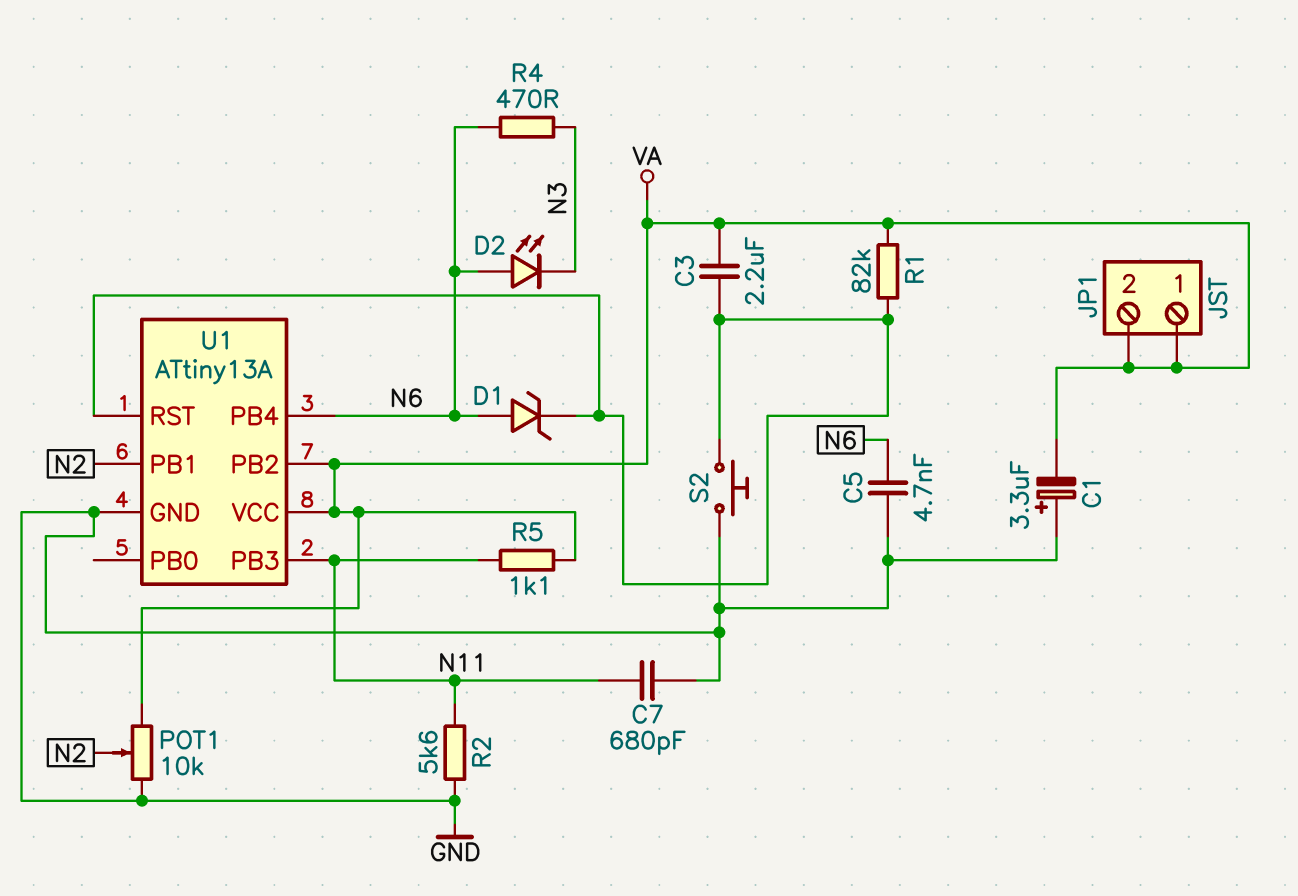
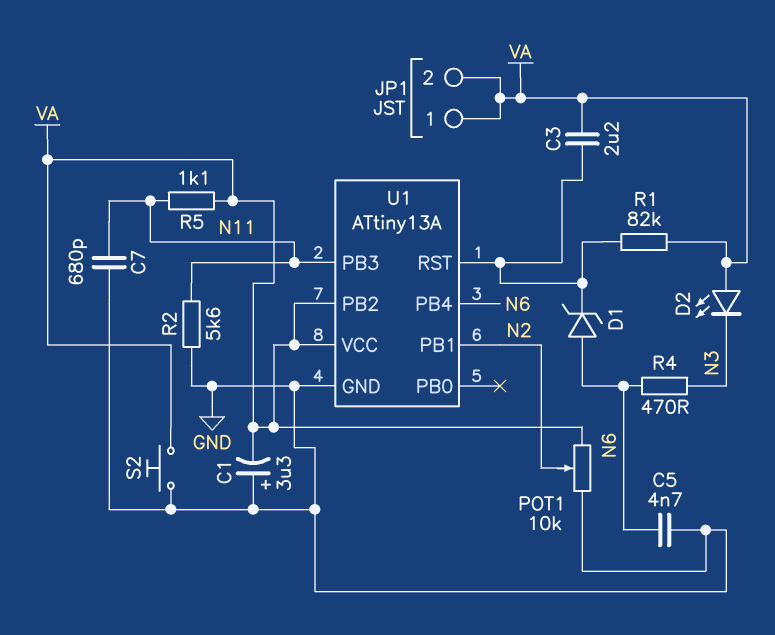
D2: LED (A N6, K N3) -> LED (A VA, K N3)
S2: button (GND, U1/RST) -> button (GND, VA)

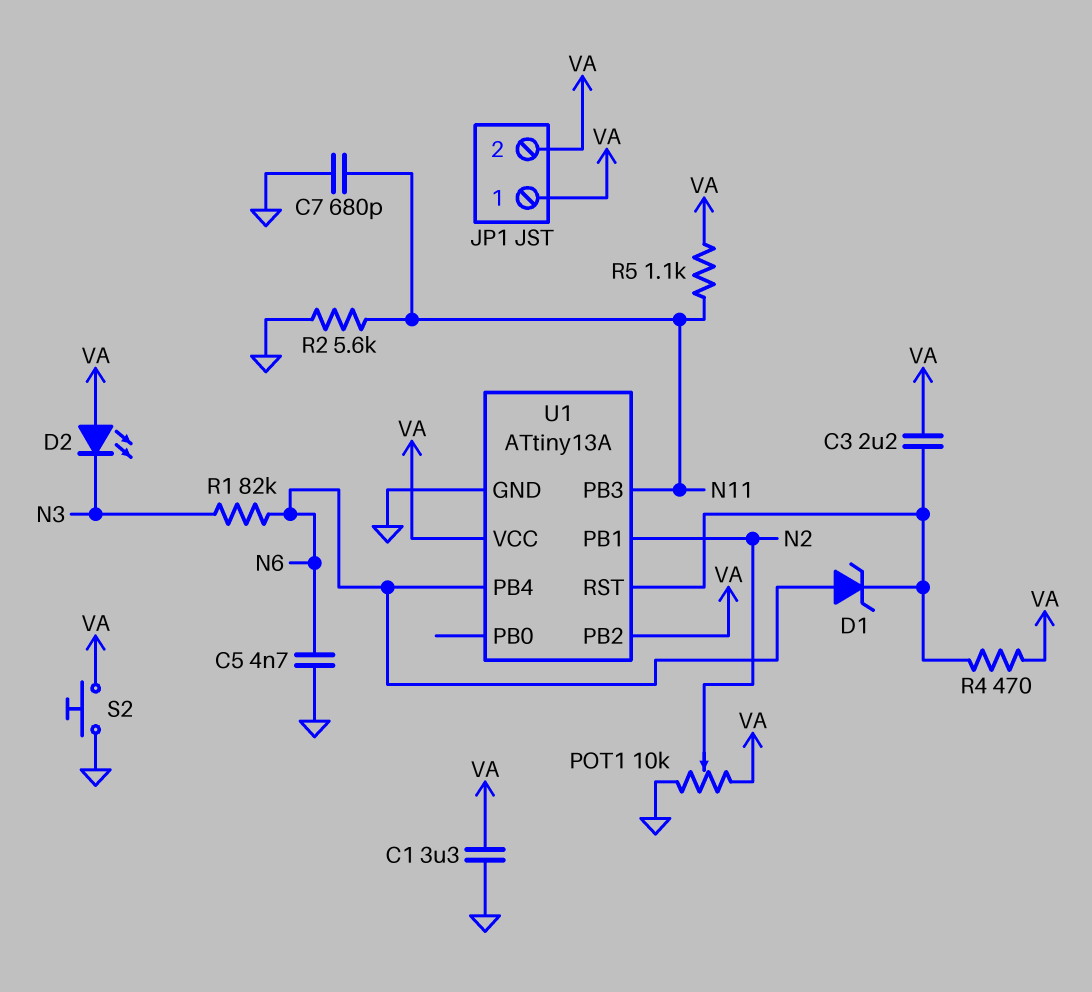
C1: 3.3uF (plus GND, minus VA) -> 3.3uF (GND, VA)
R1: 82k (U1/RST, VA) -> 82k (N3, N6)
R4: 470 (N3, N6) -> 470 (U1/RST, VA)

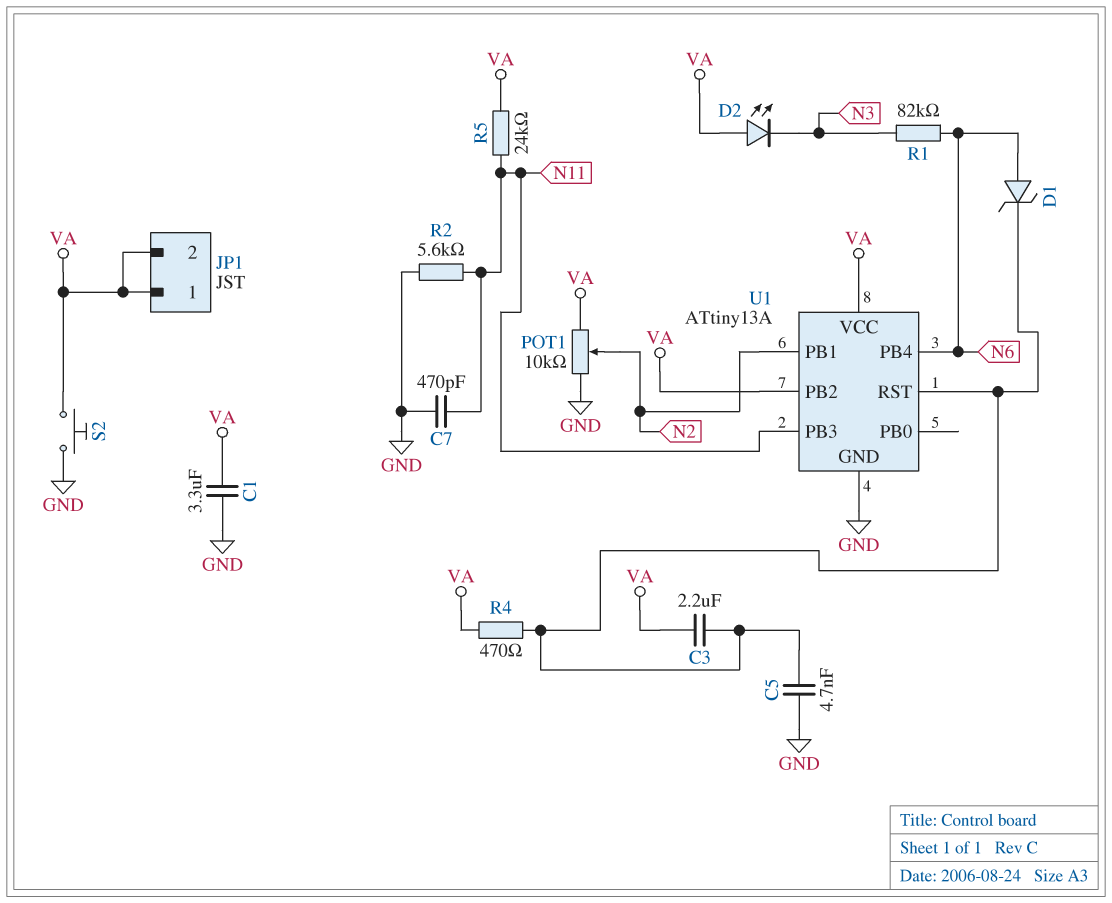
C5: 4.7nF (GND, N6) -> 4.7nF (GND, U1/RST)
C7: 680pF (GND, N11) -> 470pF (GND, N11)
R5: 1.1k (N11, VA) -> 24k (N11, VA)

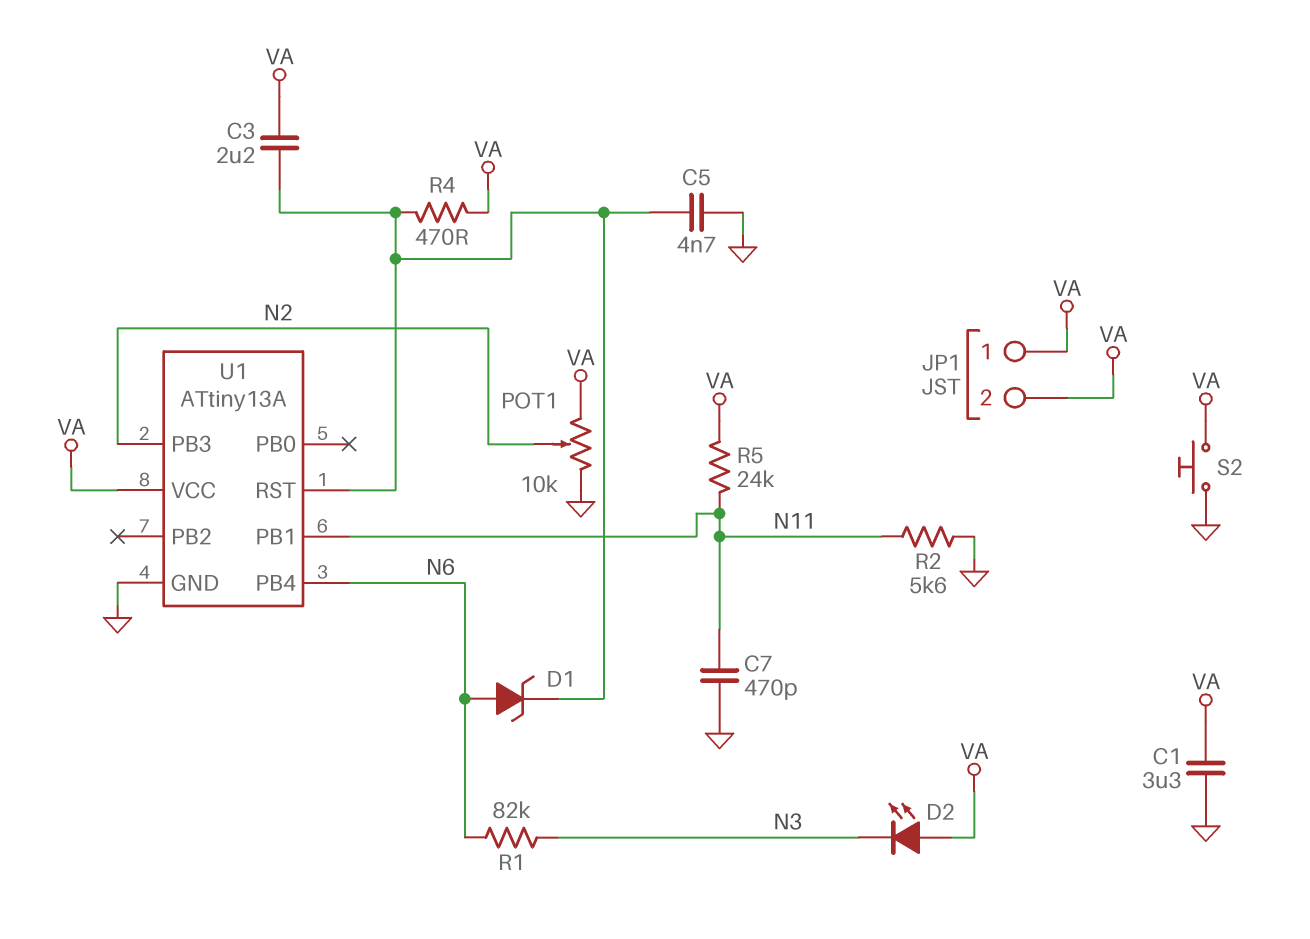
U1 pin PB1: N2 -> N11
U1 pin PB2: VA -> none
U1 pin PB3: N11 -> N2

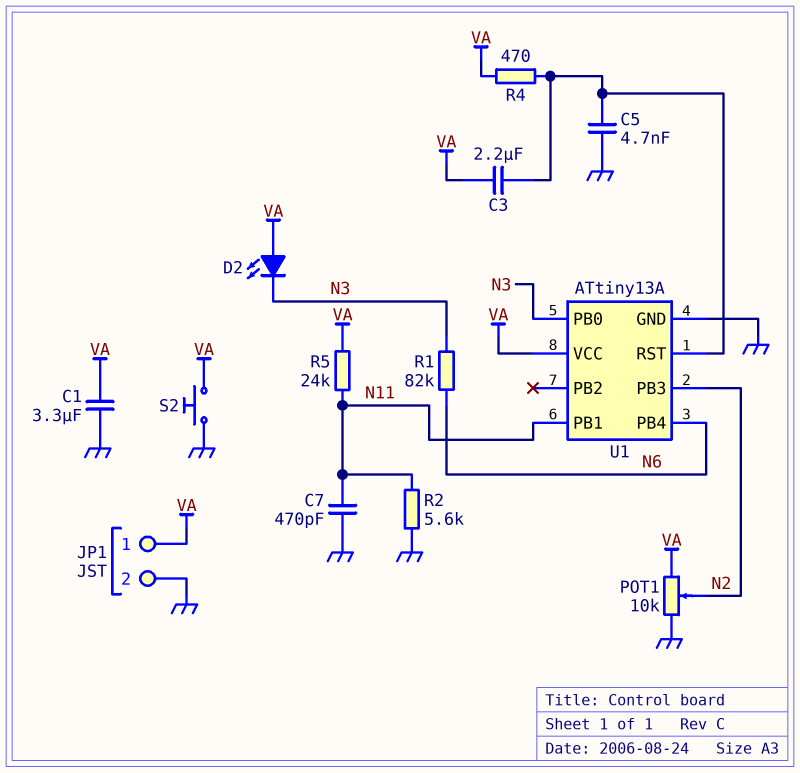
D1: zener (A N6, K U1/RST) -> none
JP1 pin 2: VA -> GND
U1 pin PB0: none -> N3

